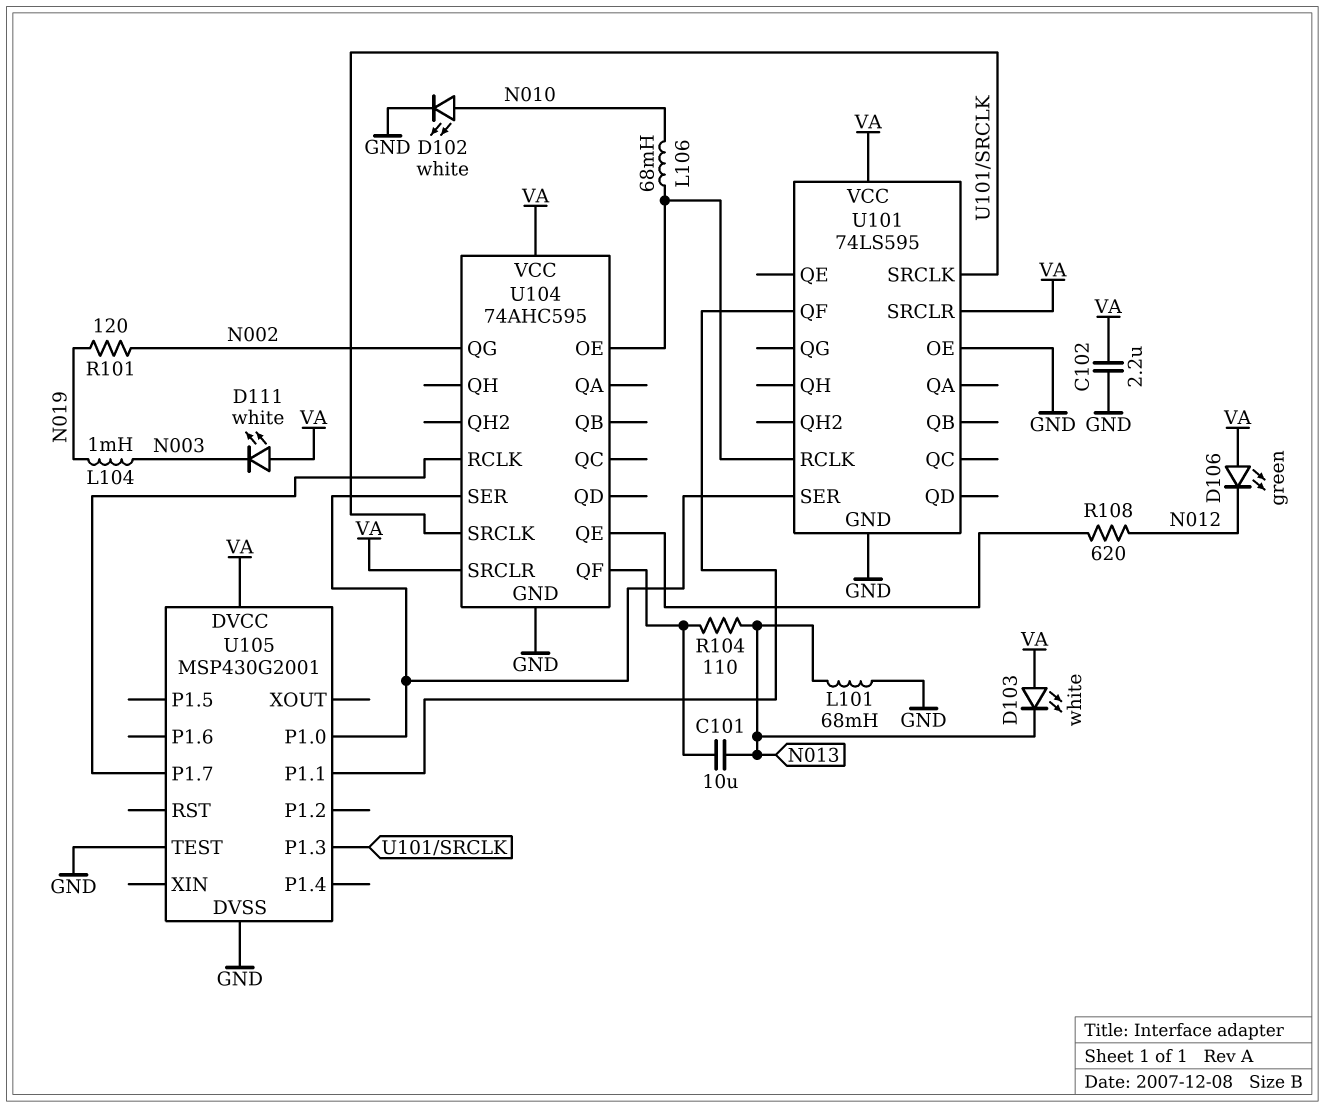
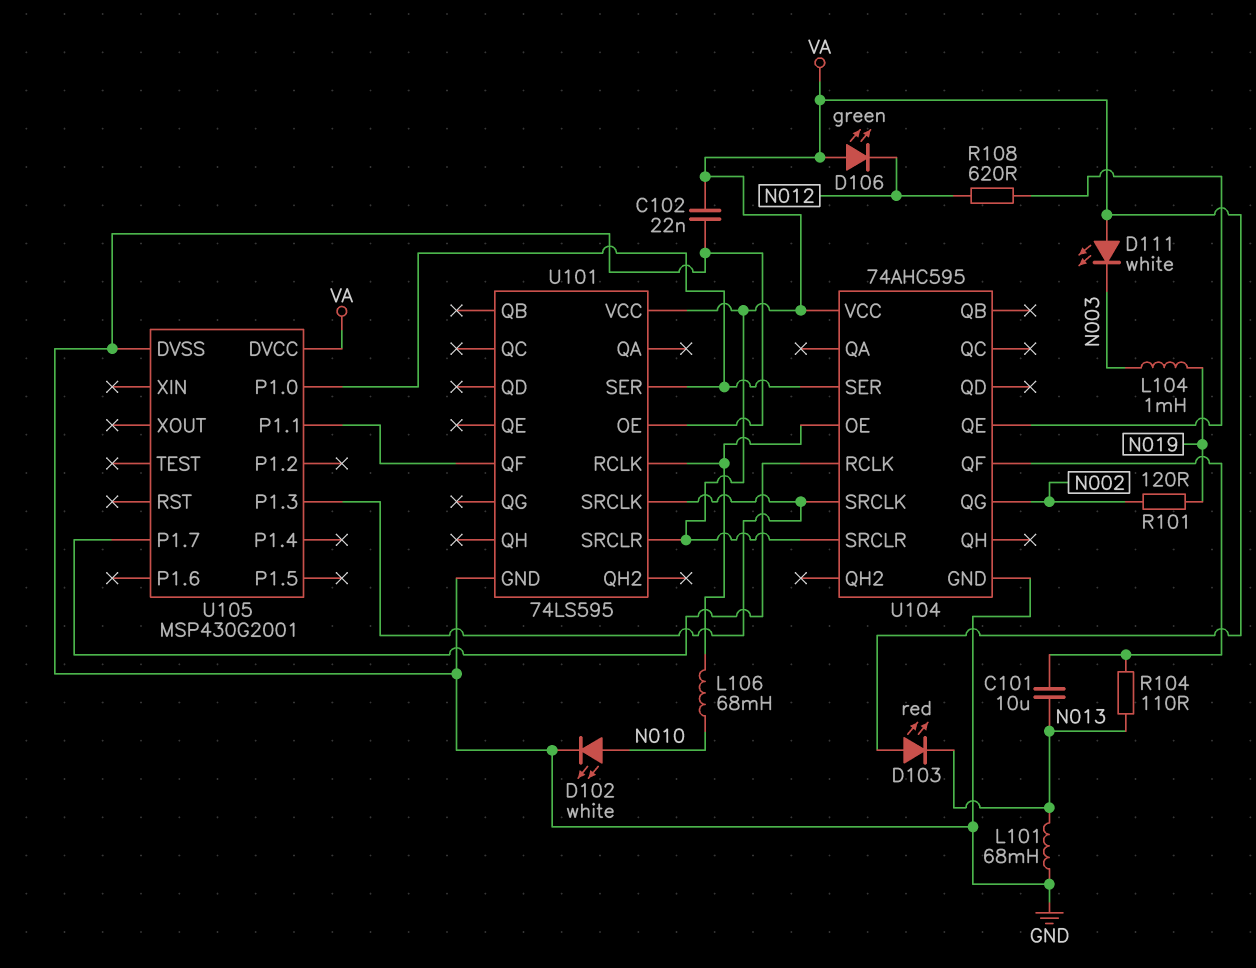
C102: 2.2uF (GND, VA) -> 22nF (GND, VA)
D103: LED white (A VA, K N013) -> LED red (A VA, K N013)
U105 pin TEST: GND -> none

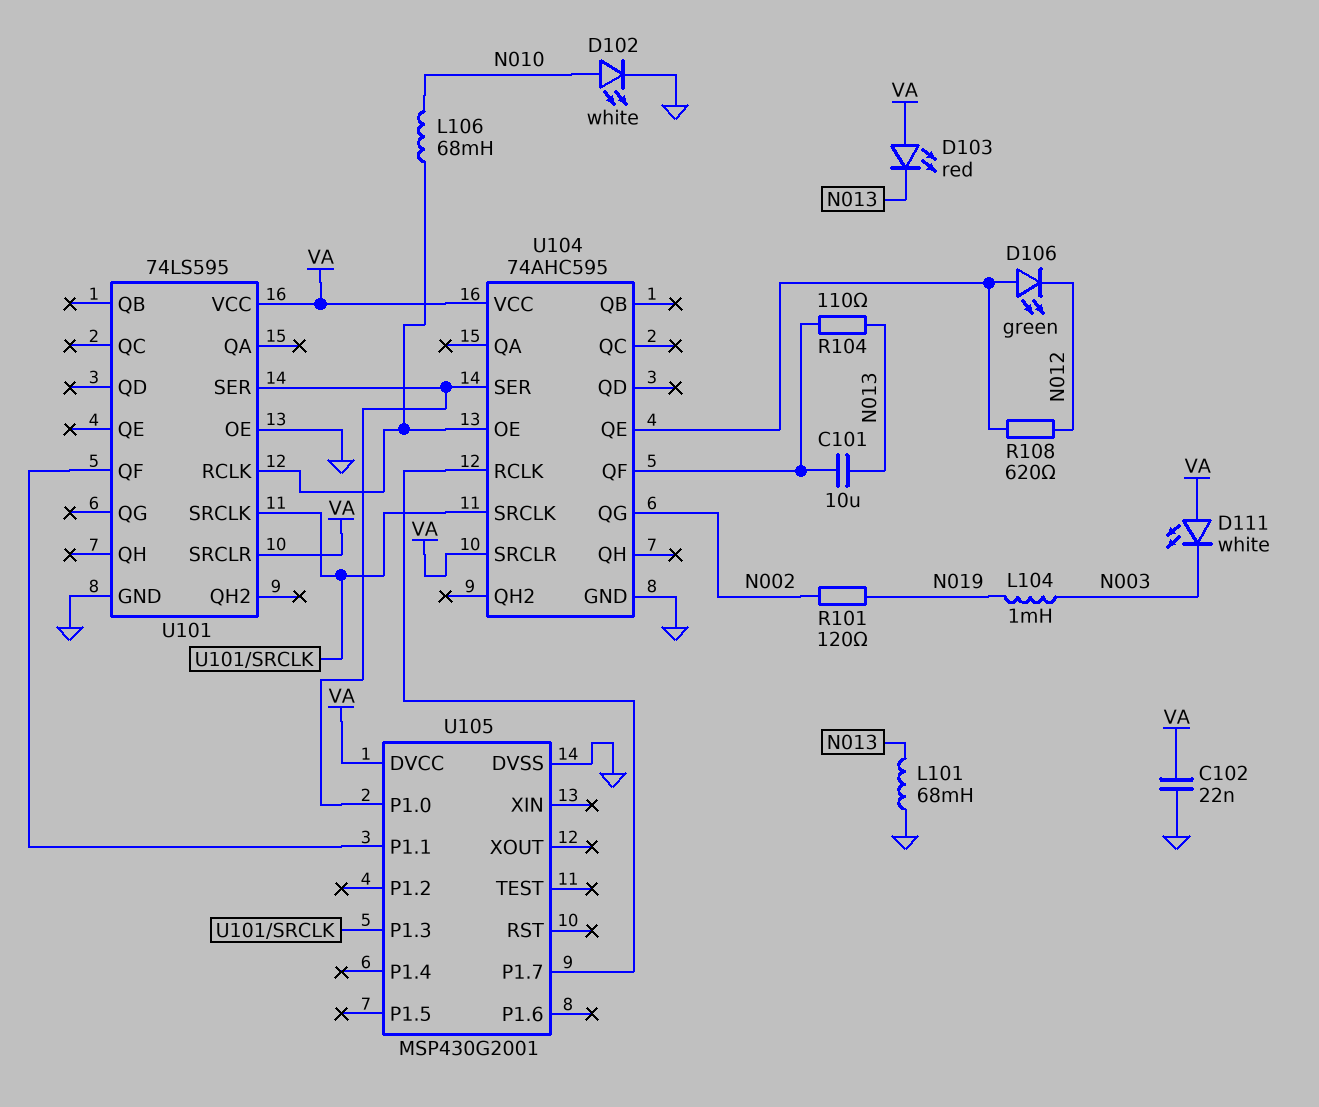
D106: LED green (A VA, K N012) -> LED green (A U104/QE, K N012)

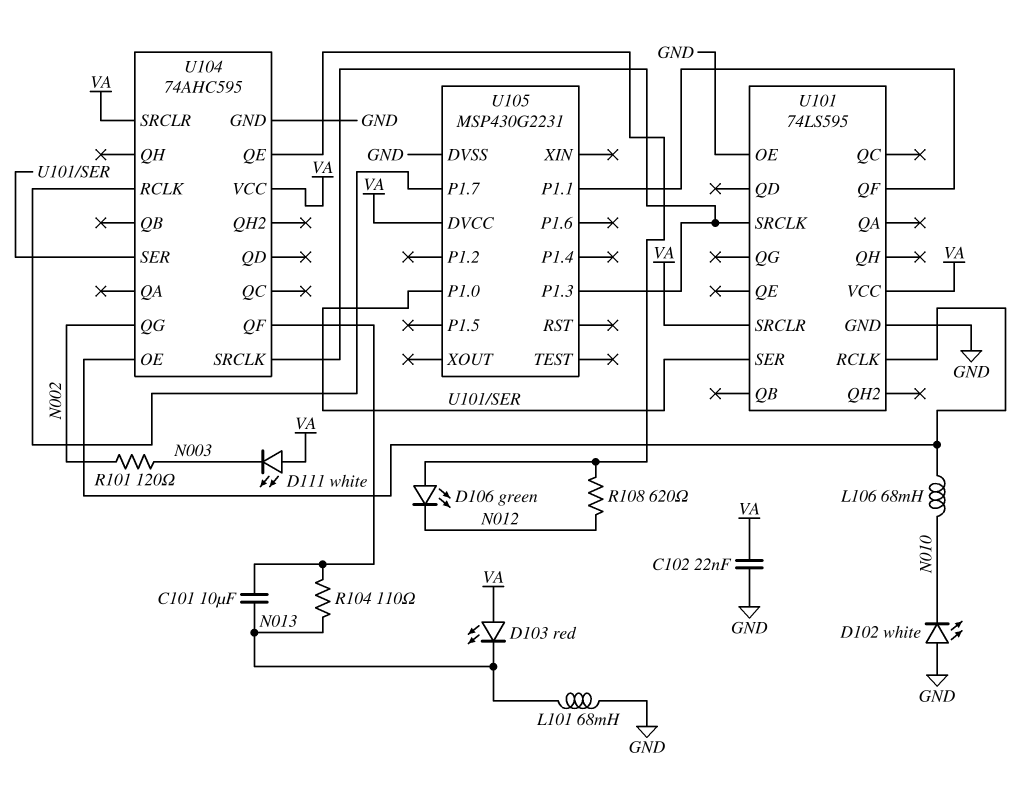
D102: LED white (A N010, K GND) -> LED white (A GND, K N010)
L104: 1mH (N003, N019) -> none
R101: 120 (N002, N019) -> 120 (N002, N003)
U105: MSP430G2001 -> MSP430G2231

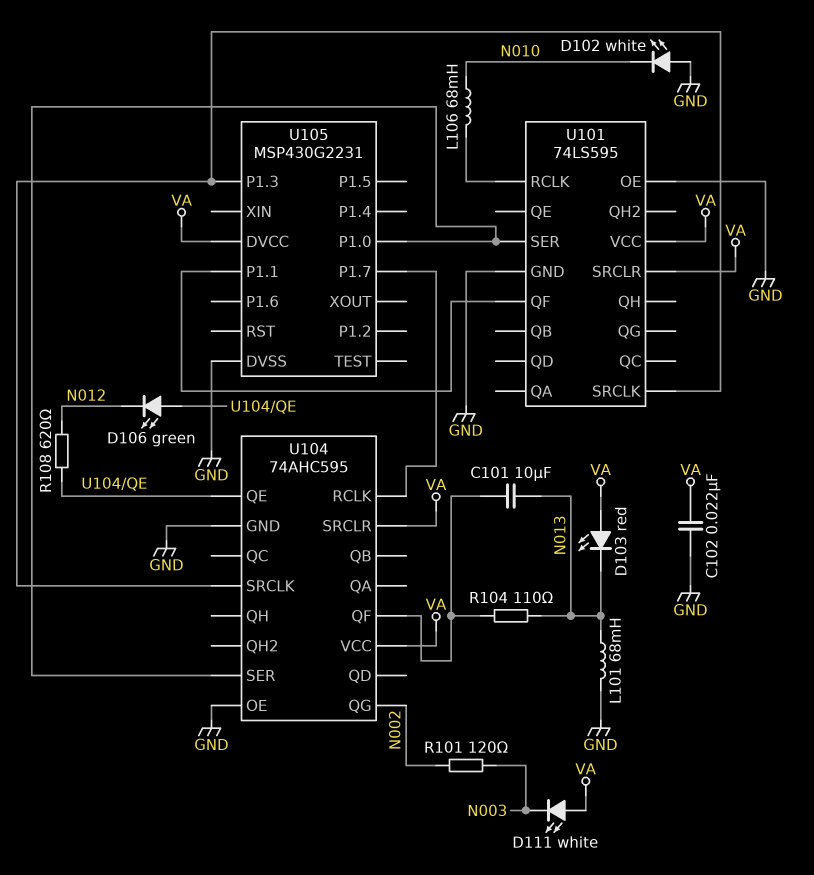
U104 pin OE: U101/RCLK -> GND

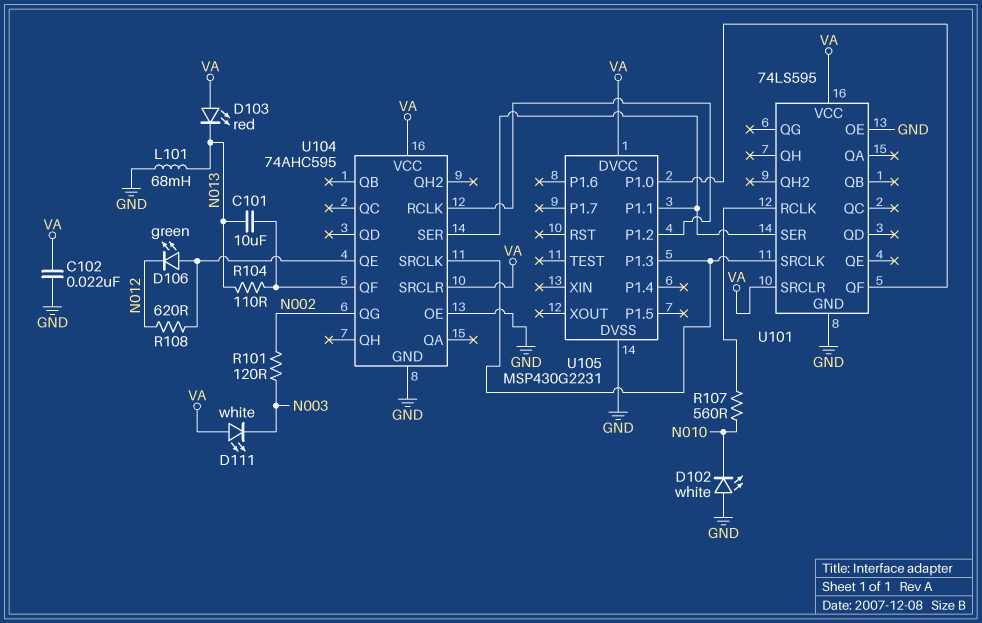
L106: 68mH (N010, U101/RCLK) -> none
R107: none -> 560 (N010, U101/RCLK)
U105 pin P1.0: U101/SER -> U101/QF
U105 pin P1.1: U101/QF -> U101/SER
U105 pin P1.2: none -> U104/RCLK
U105 pin P1.7: U104/RCLK -> none

